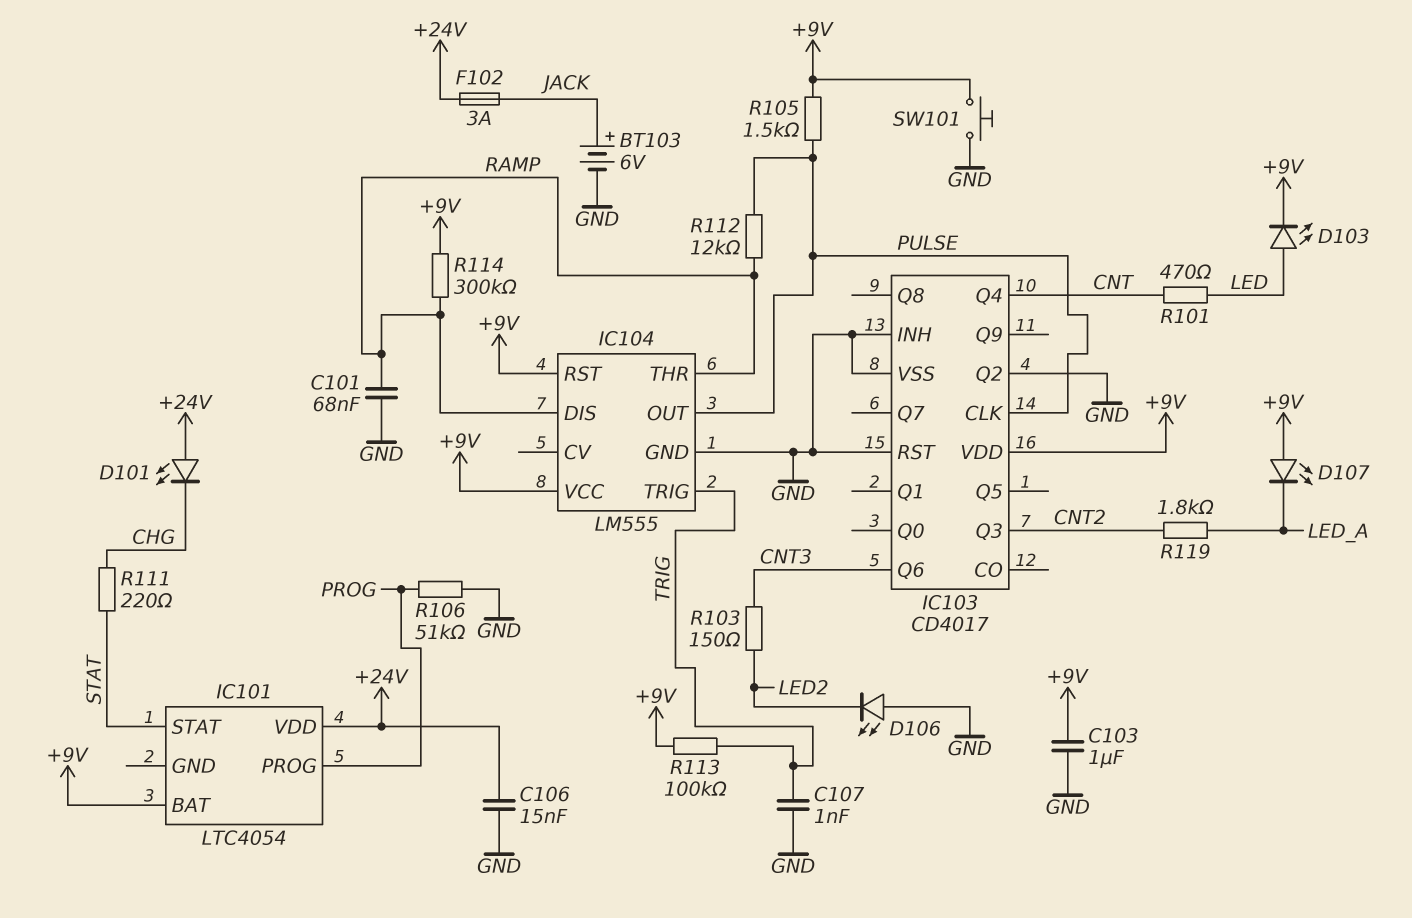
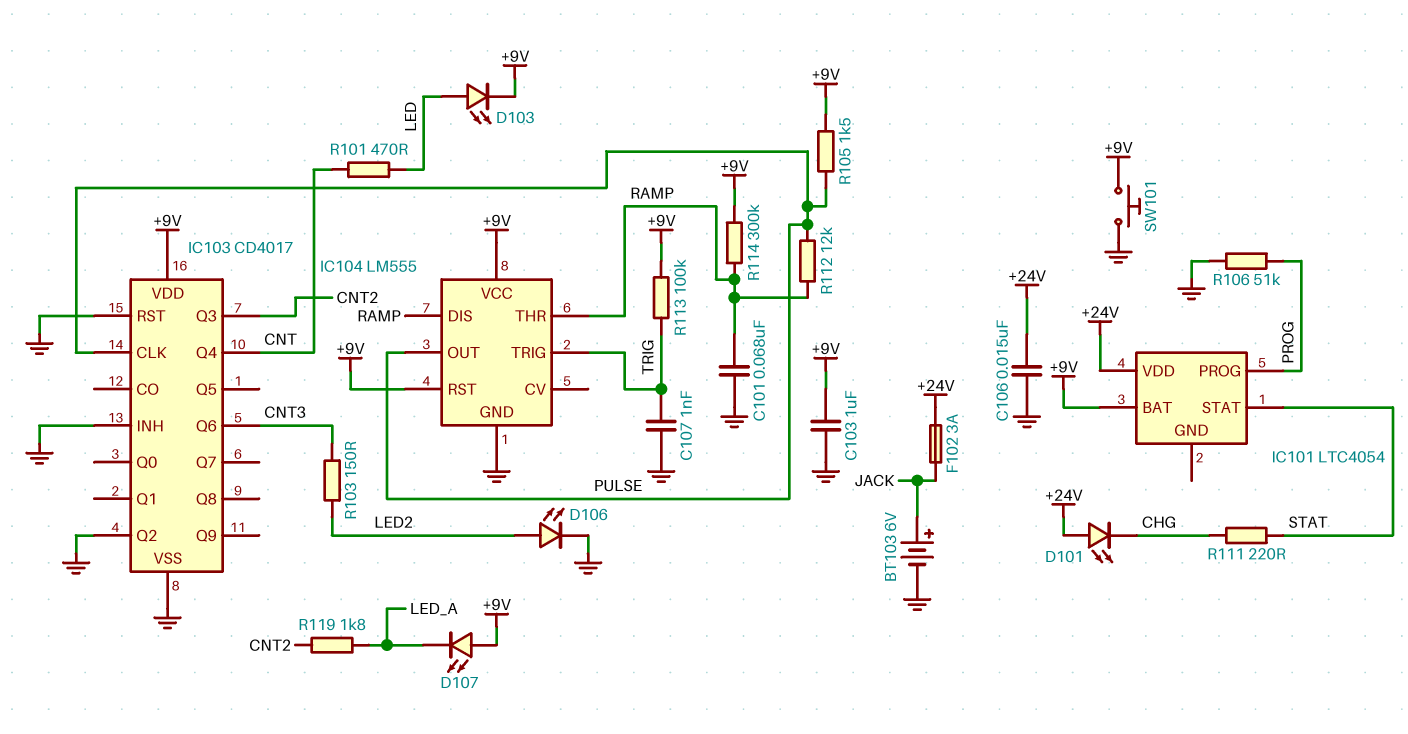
D106: LED (A GND, K LED2) -> LED (A LED2, K GND)

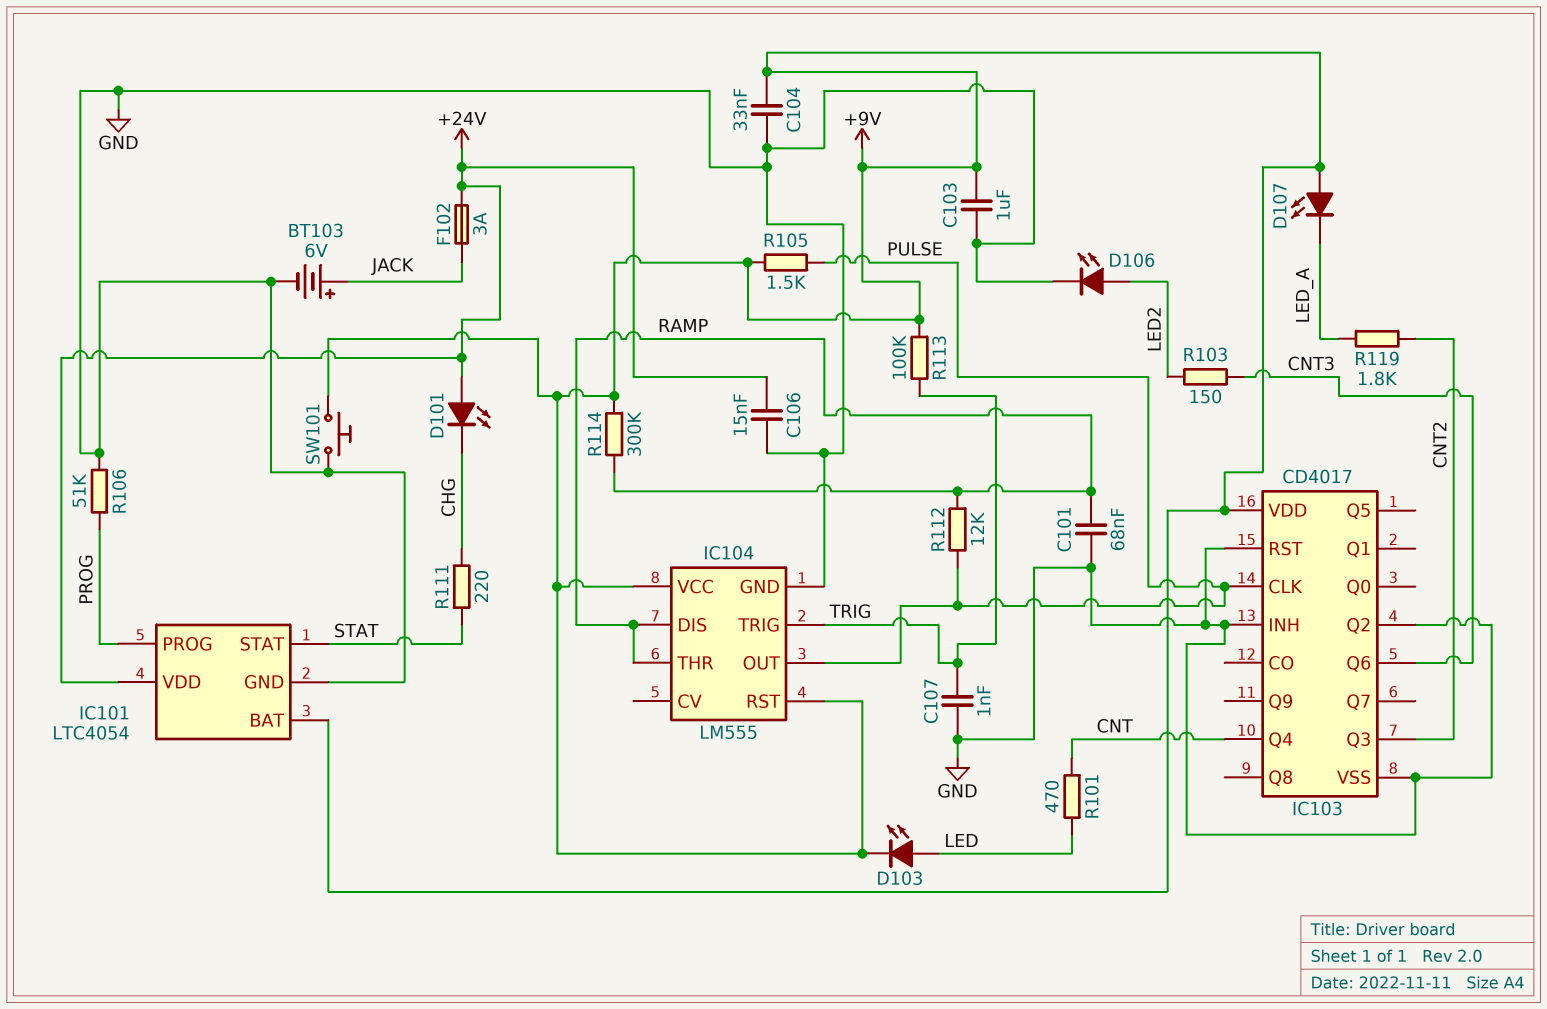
C104: none -> 33nF (+9V, GND)
IC101 pin GND: none -> GND

